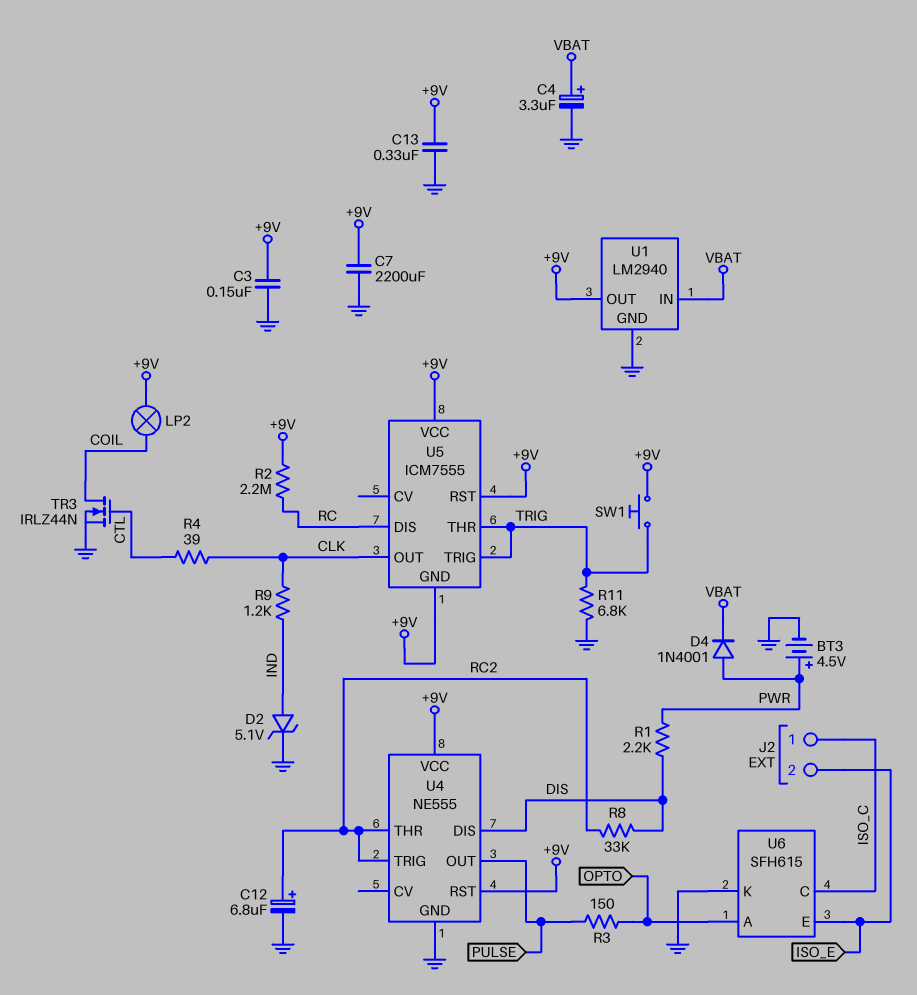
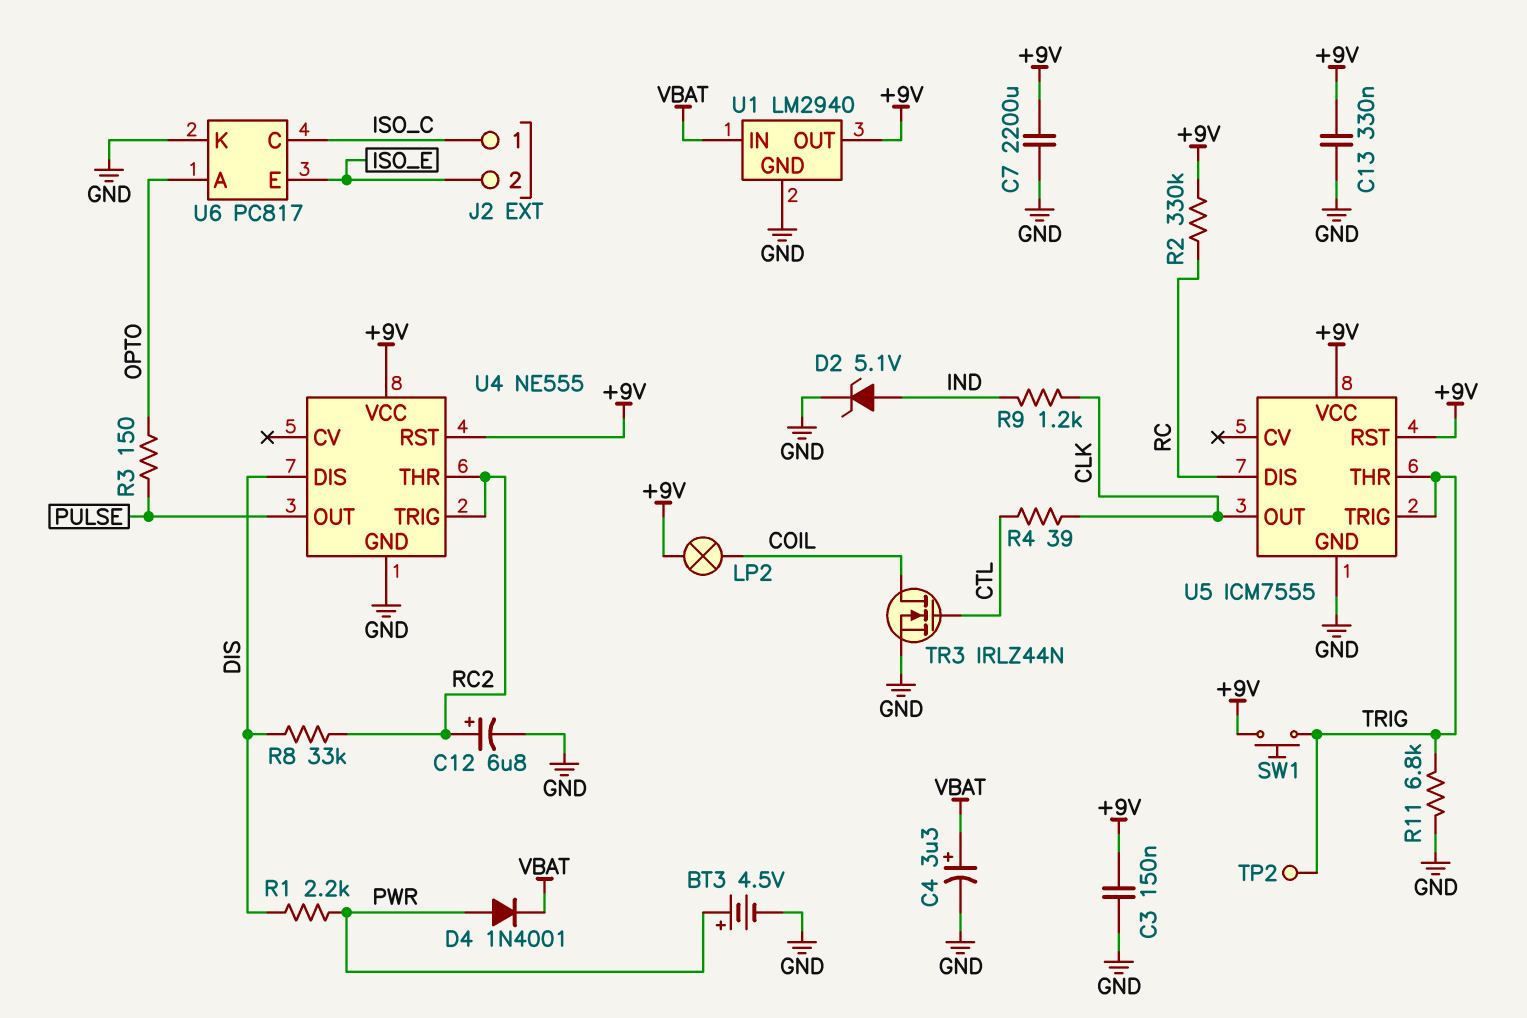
R2: 2.2M (+9V, RC) -> 330k (+9V, RC)
TP2: none -> test point (TRIG)
U5 pin GND: +9V -> GND
U6: SFH615 -> PC817

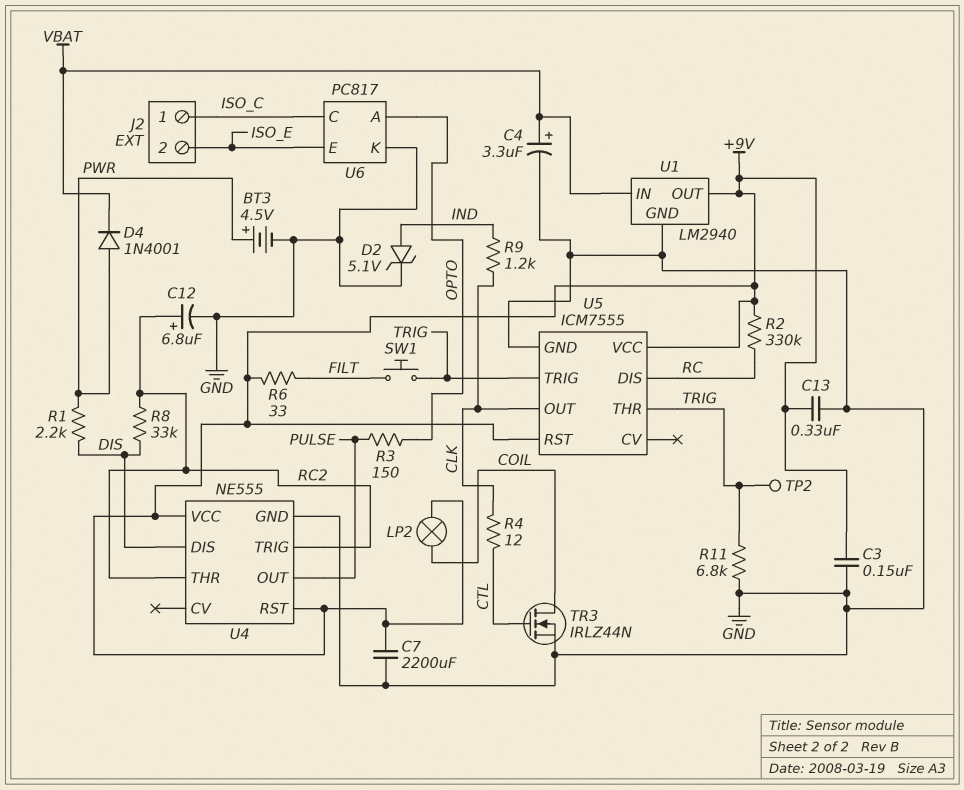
R4: 39 (CLK, CTL) -> 12 (CLK, CTL)
R6: none -> 33 (+9V, FILT)
SW1: button (+9V, TRIG) -> button (FILT, TRIG)

